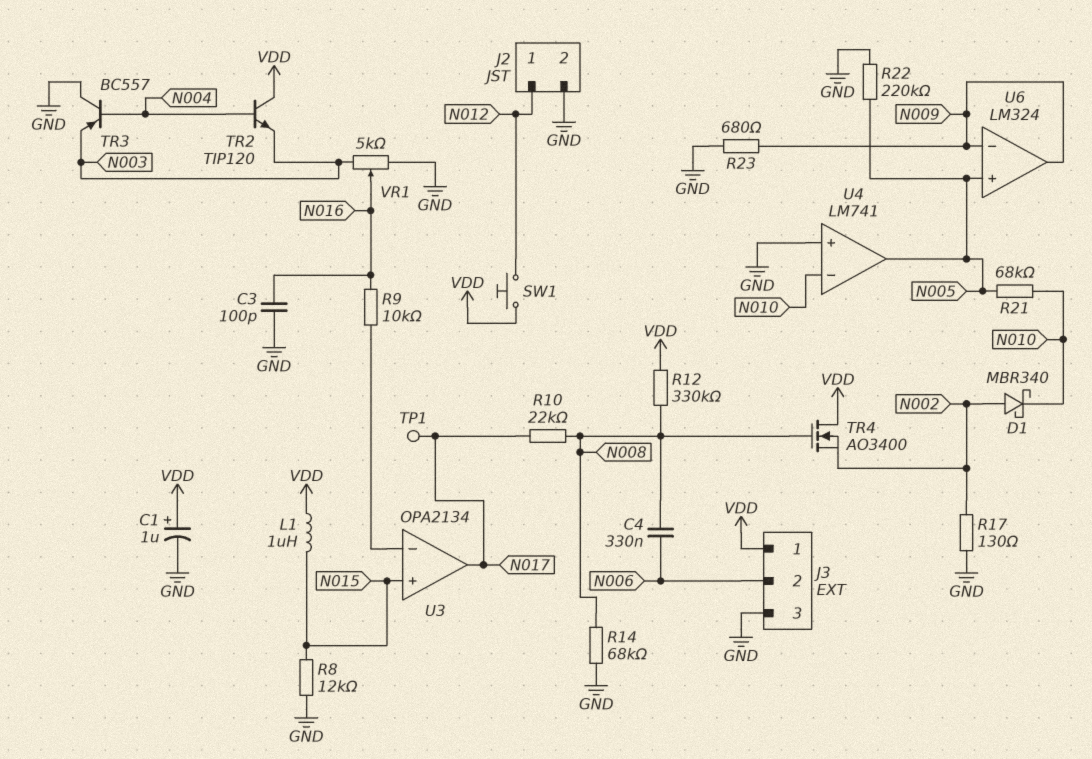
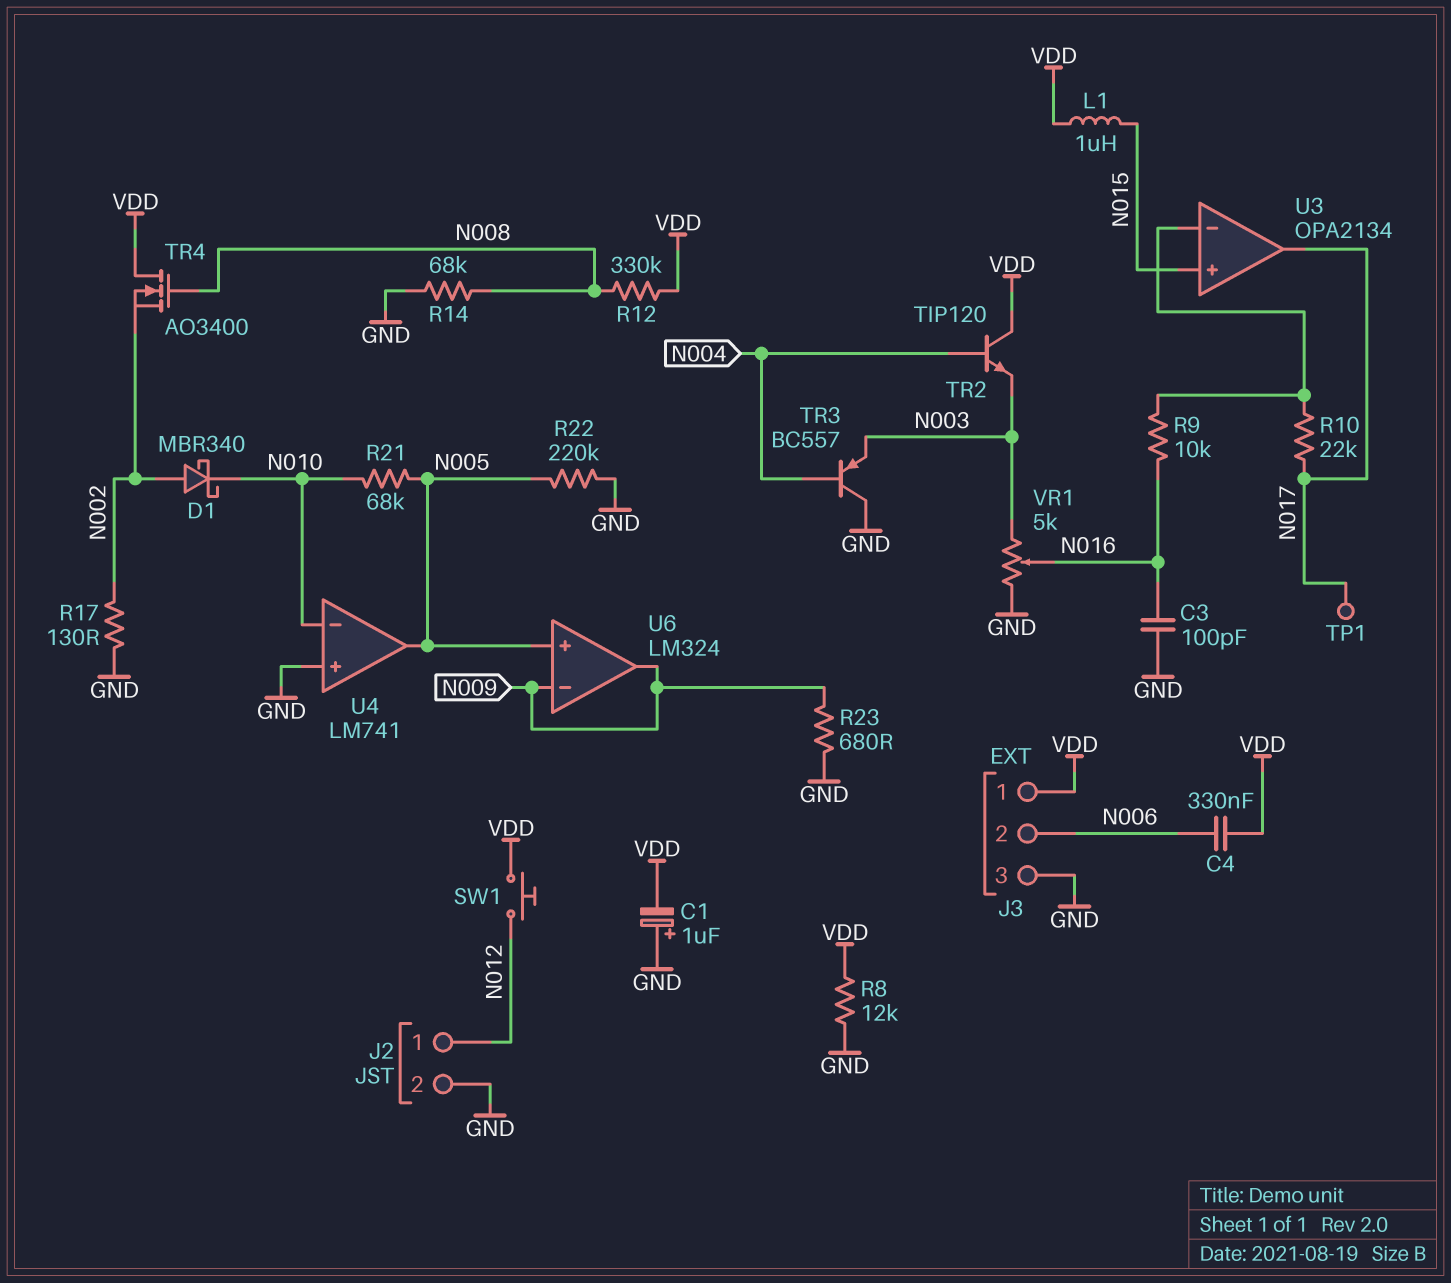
C1: 1uF (plus VDD, minus GND) -> 1uF (plus GND, minus VDD)
C4: 330nF (N006, N008) -> 330nF (N006, VDD)
R8: 12k (GND, N015) -> 12k (GND, VDD)
R10: 22k (N008, N017) -> 22k (N017, U3/in-)

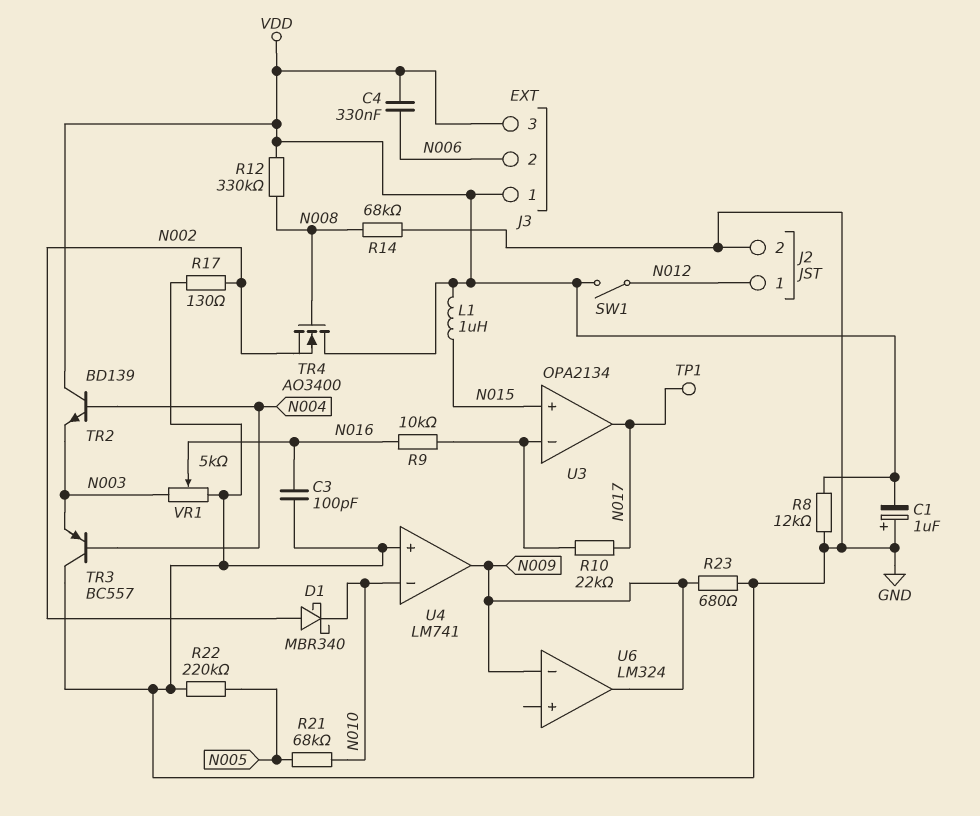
J3 pin 3: GND -> VDD
SW1: button (N012, VDD) -> switch (N012, VDD)
TR2: NPN TIP120 (B N004, C VDD, E N003) -> NPN BD139 (B N004, C VDD, E N003)
U4 pin out: N005 -> N009
U6 pin in+: N005 -> none

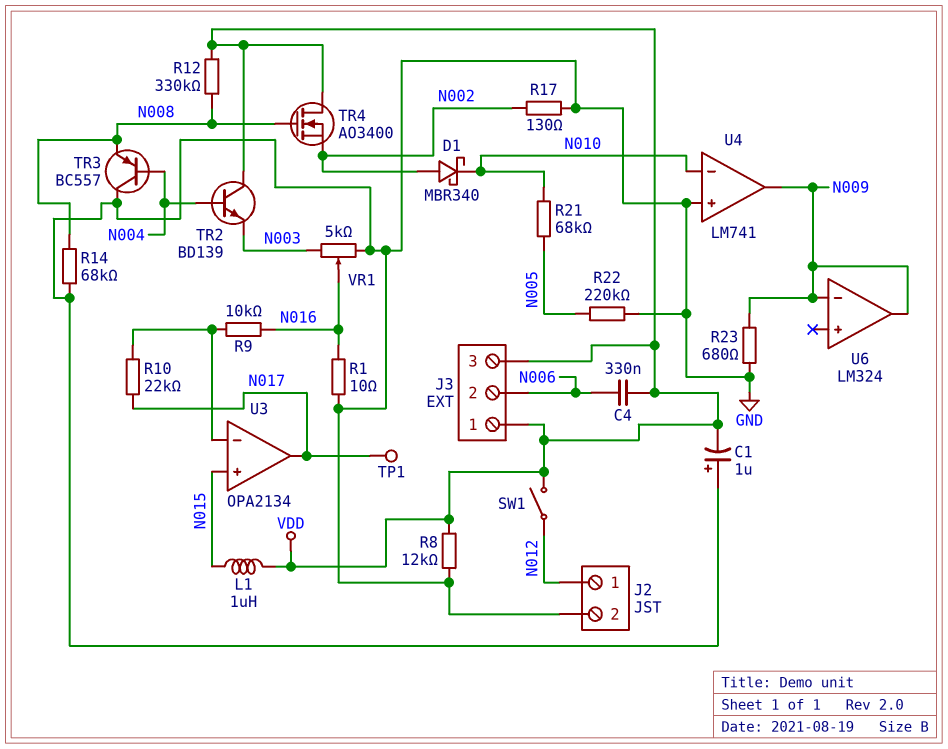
C3: 100pF (GND, N016) -> none
R1: none -> 10 (GND, N016)
TR3: PNP BC557 (B N004, C GND, E N003) -> PNP BC557 (B N004, C GND, E N008)

